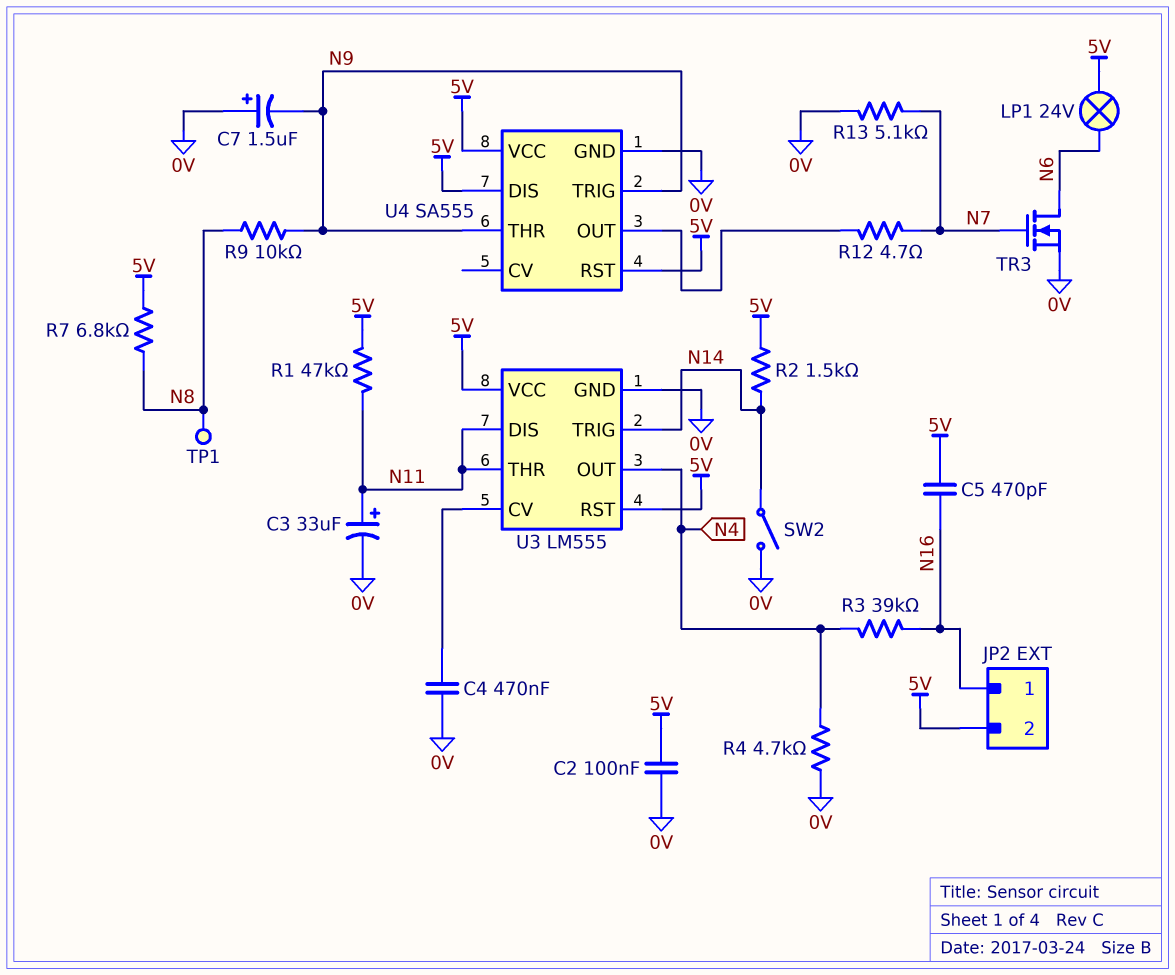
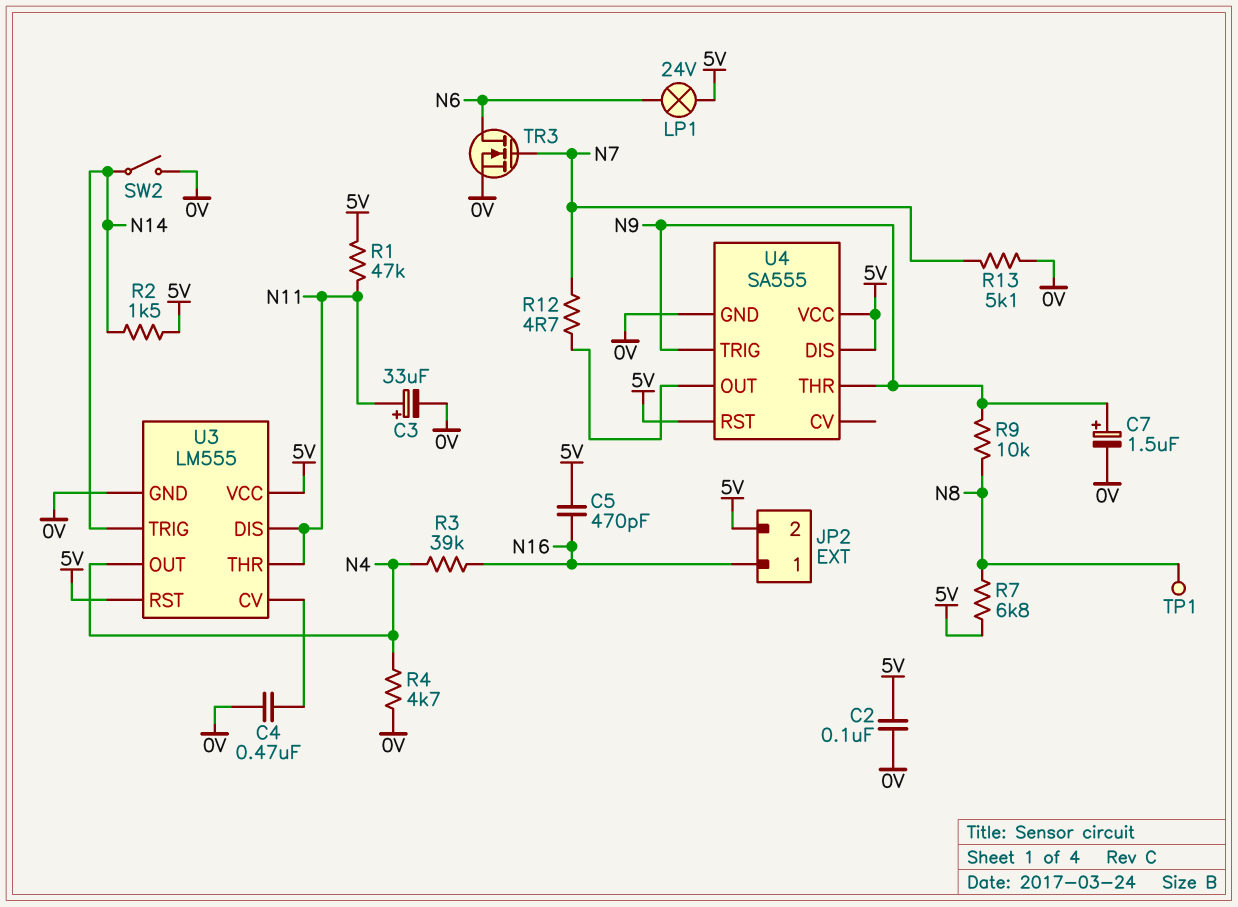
C7: 1.5uF (plus 0V, minus N9) -> 1.5uF (plus N9, minus 0V)

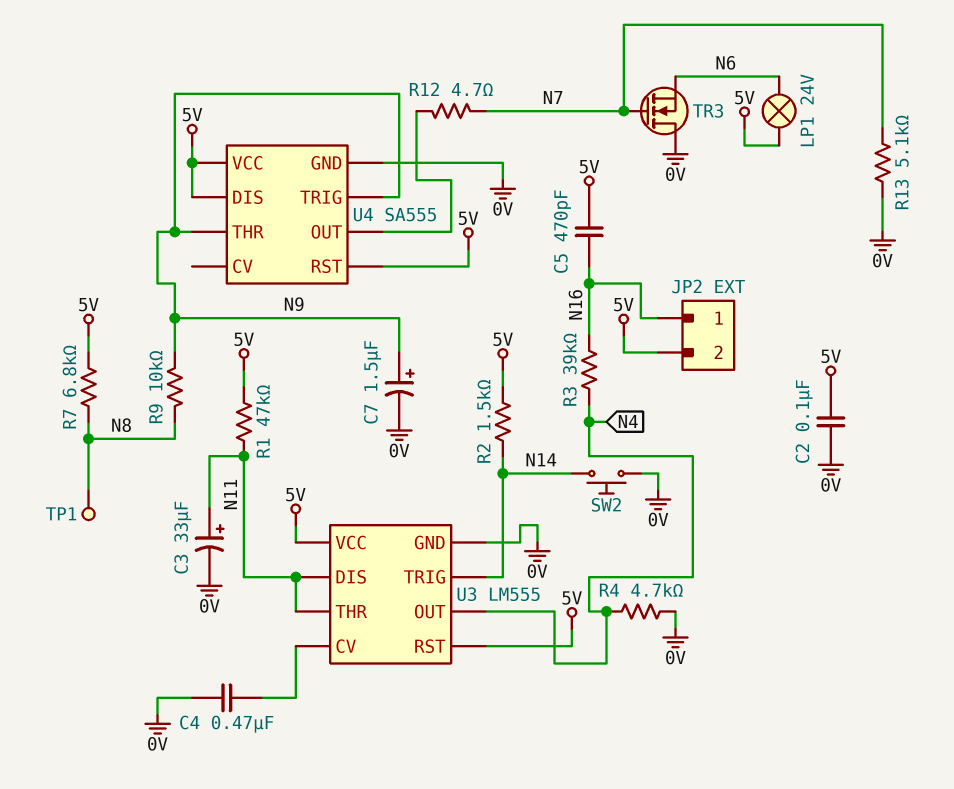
SW2: switch (0V, N14) -> button (0V, N14)
TR3: NMOS (G N7, D N6, S 0V) -> NMOS (G N7, D 0V, S N6)

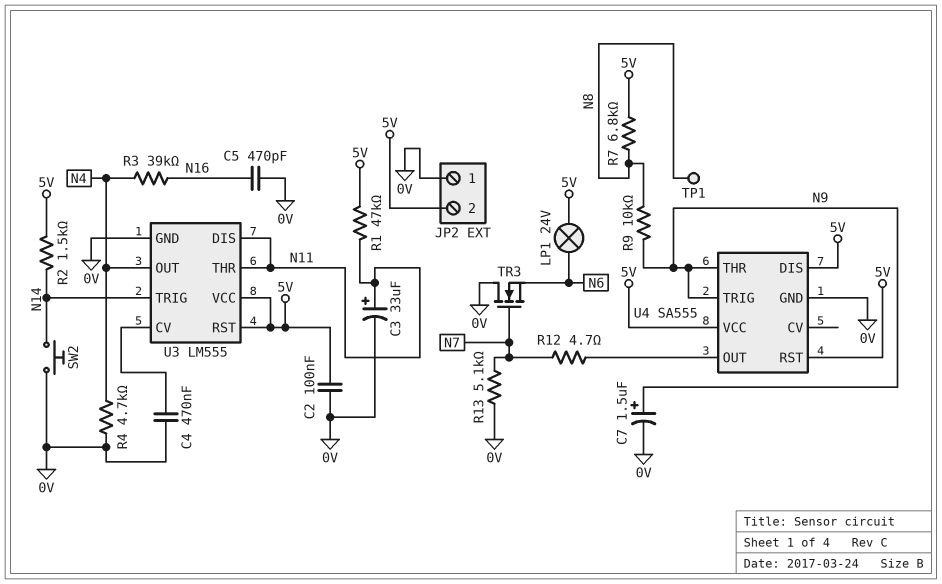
C5: 470pF (5V, N16) -> 470pF (0V, N16)
JP2 pin 1: N16 -> 0V

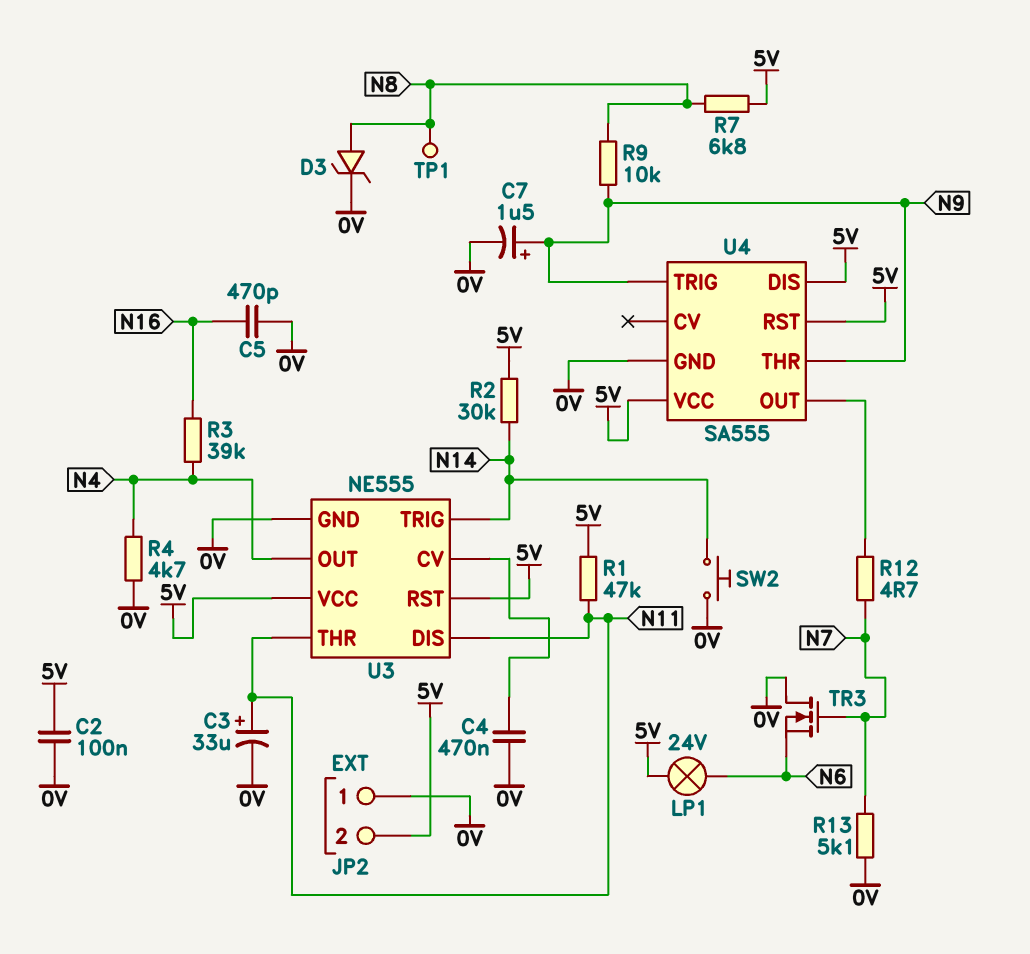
D3: none -> zener (A N8, K 0V)
R2: 1.5k (5V, N14) -> 30k (5V, N14)
U3: LM555 -> NE555

